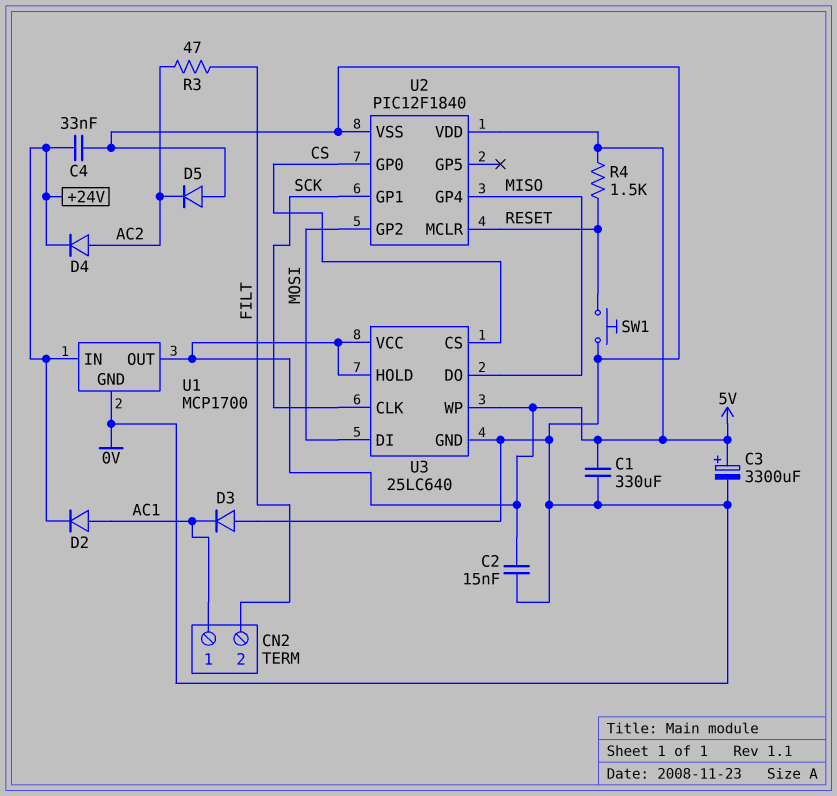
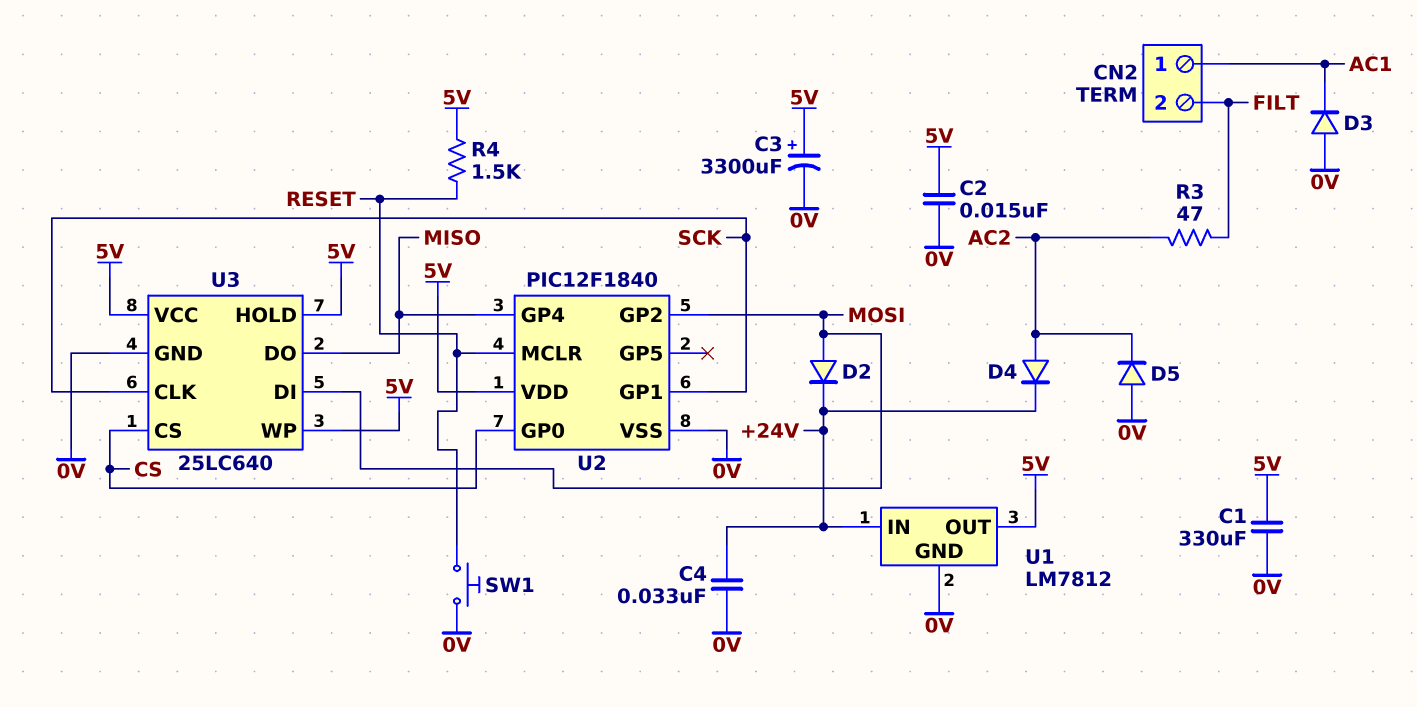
D2: diode (A AC1, K +24V) -> diode (A MOSI, K +24V)
U1: MCP1700 -> LM7812

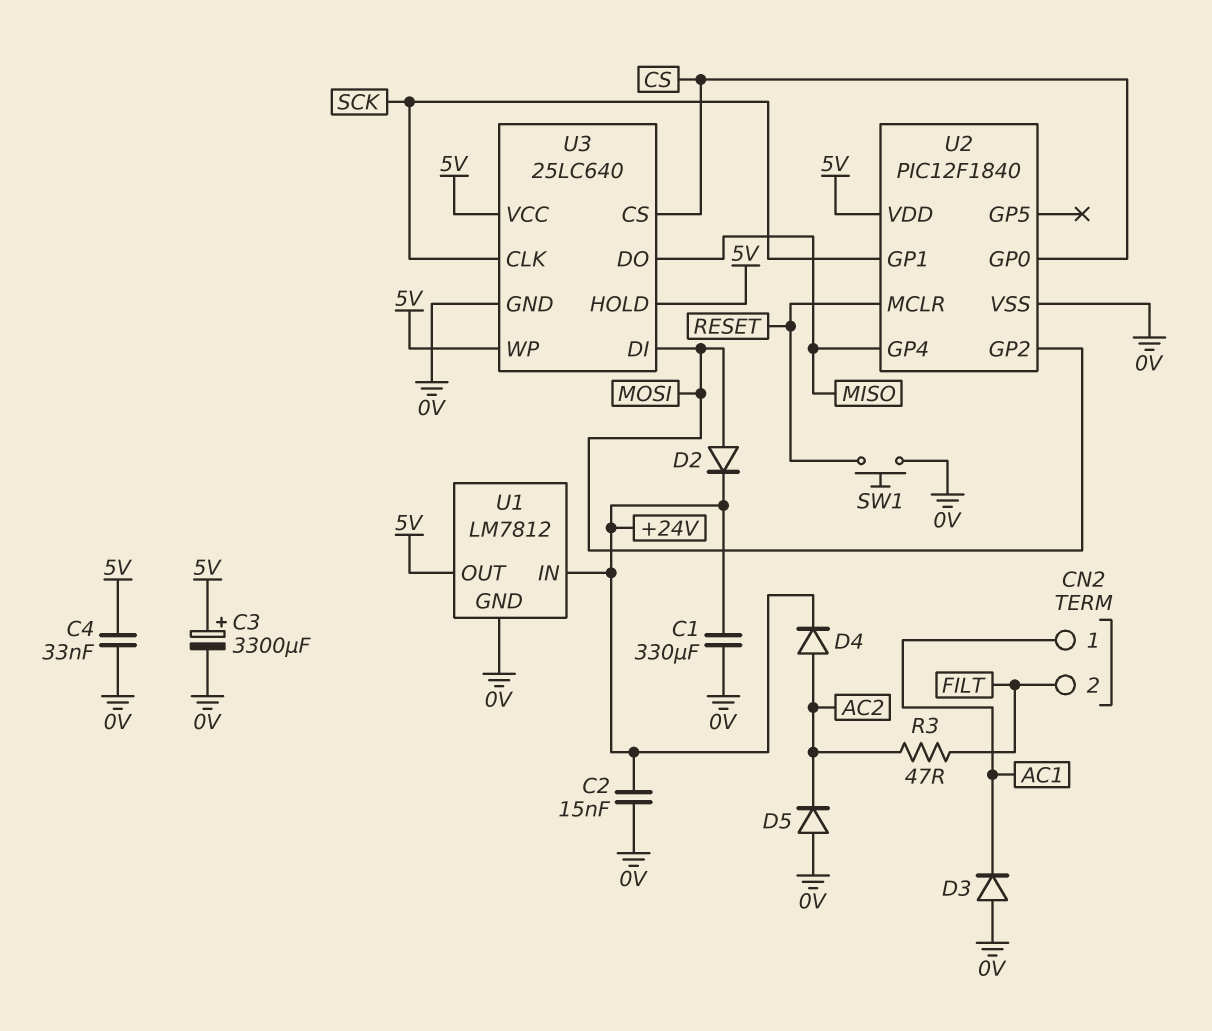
C1: 330uF (0V, 5V) -> 330uF (+24V, 0V)
C2: 15nF (0V, 5V) -> 15nF (+24V, 0V)
C4: 33nF (+24V, 0V) -> 33nF (0V, 5V)
R4: 1.5k (5V, RESET) -> none

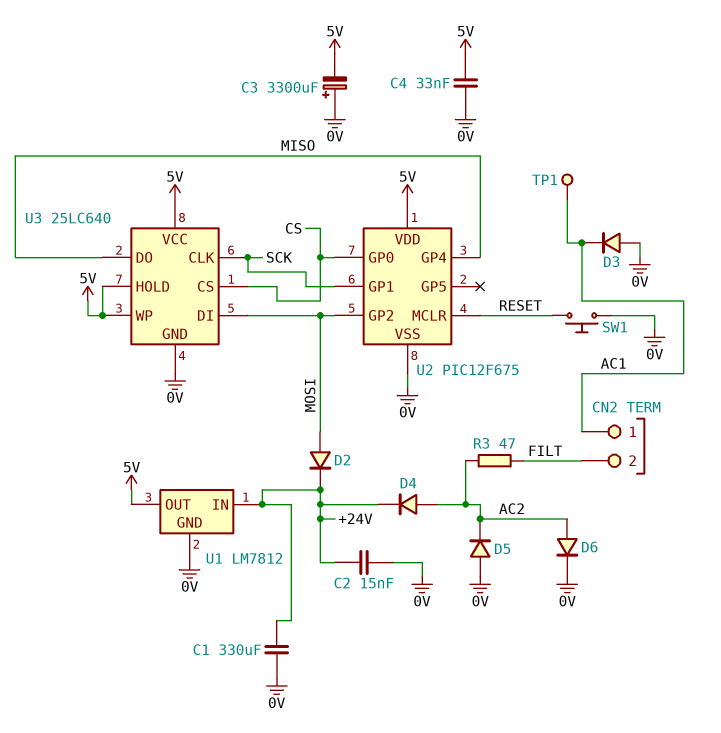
C3: 3300uF (plus 5V, minus 0V) -> 3300uF (plus 0V, minus 5V)
D6: none -> diode (A AC2, K 0V)
TP1: none -> test point (AC1)
U2: PIC12F1840 -> PIC12F675

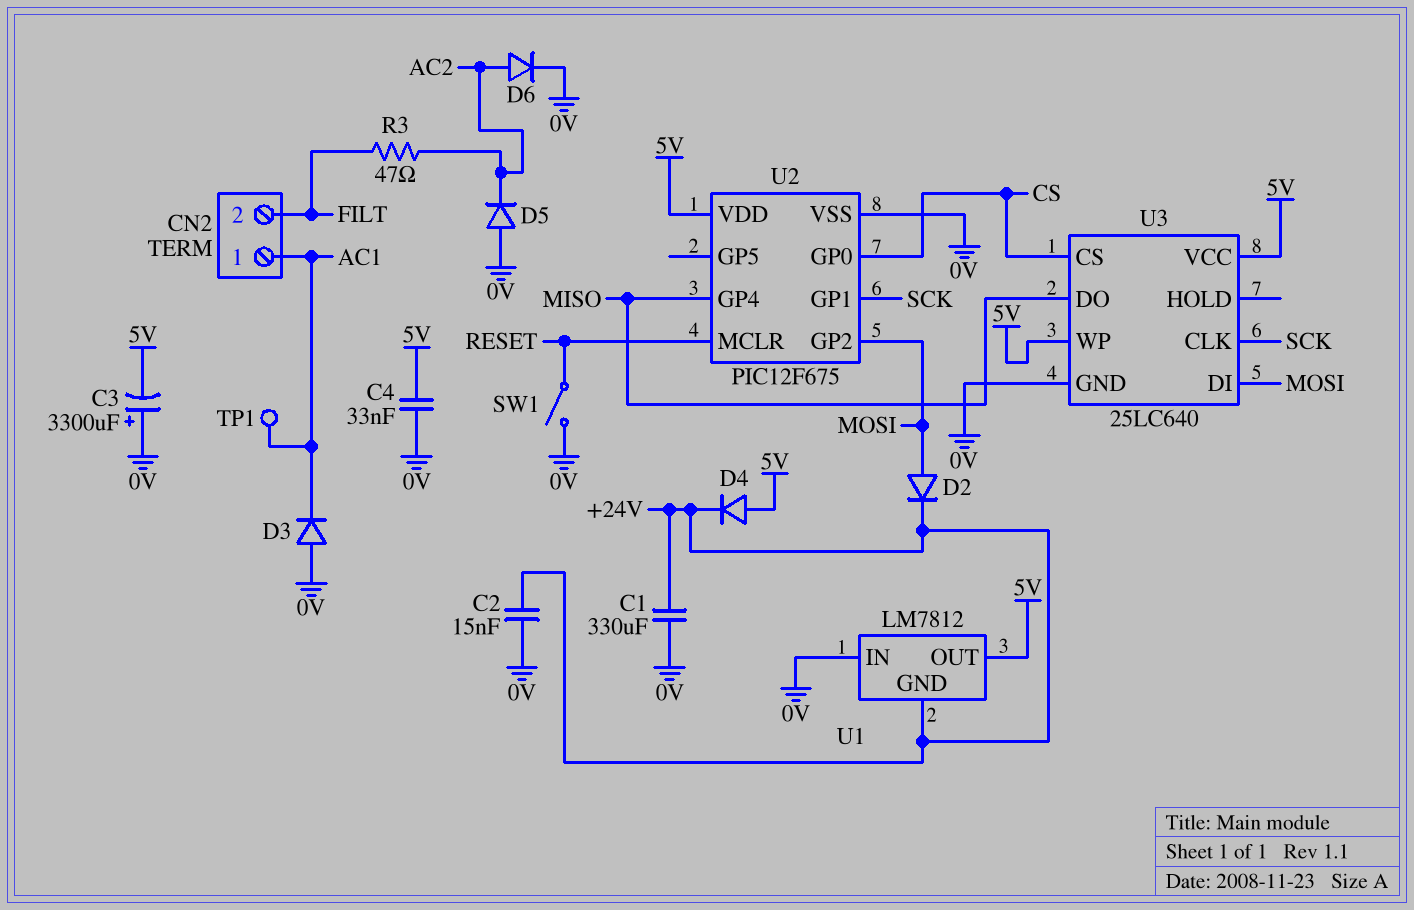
D4: diode (A AC2, K +24V) -> diode (A 5V, K +24V)
SW1: button (0V, RESET) -> switch (0V, RESET)
U1 pin GND: 0V -> +24V
U1 pin IN: +24V -> 0V
U3 pin HOLD: 5V -> none

